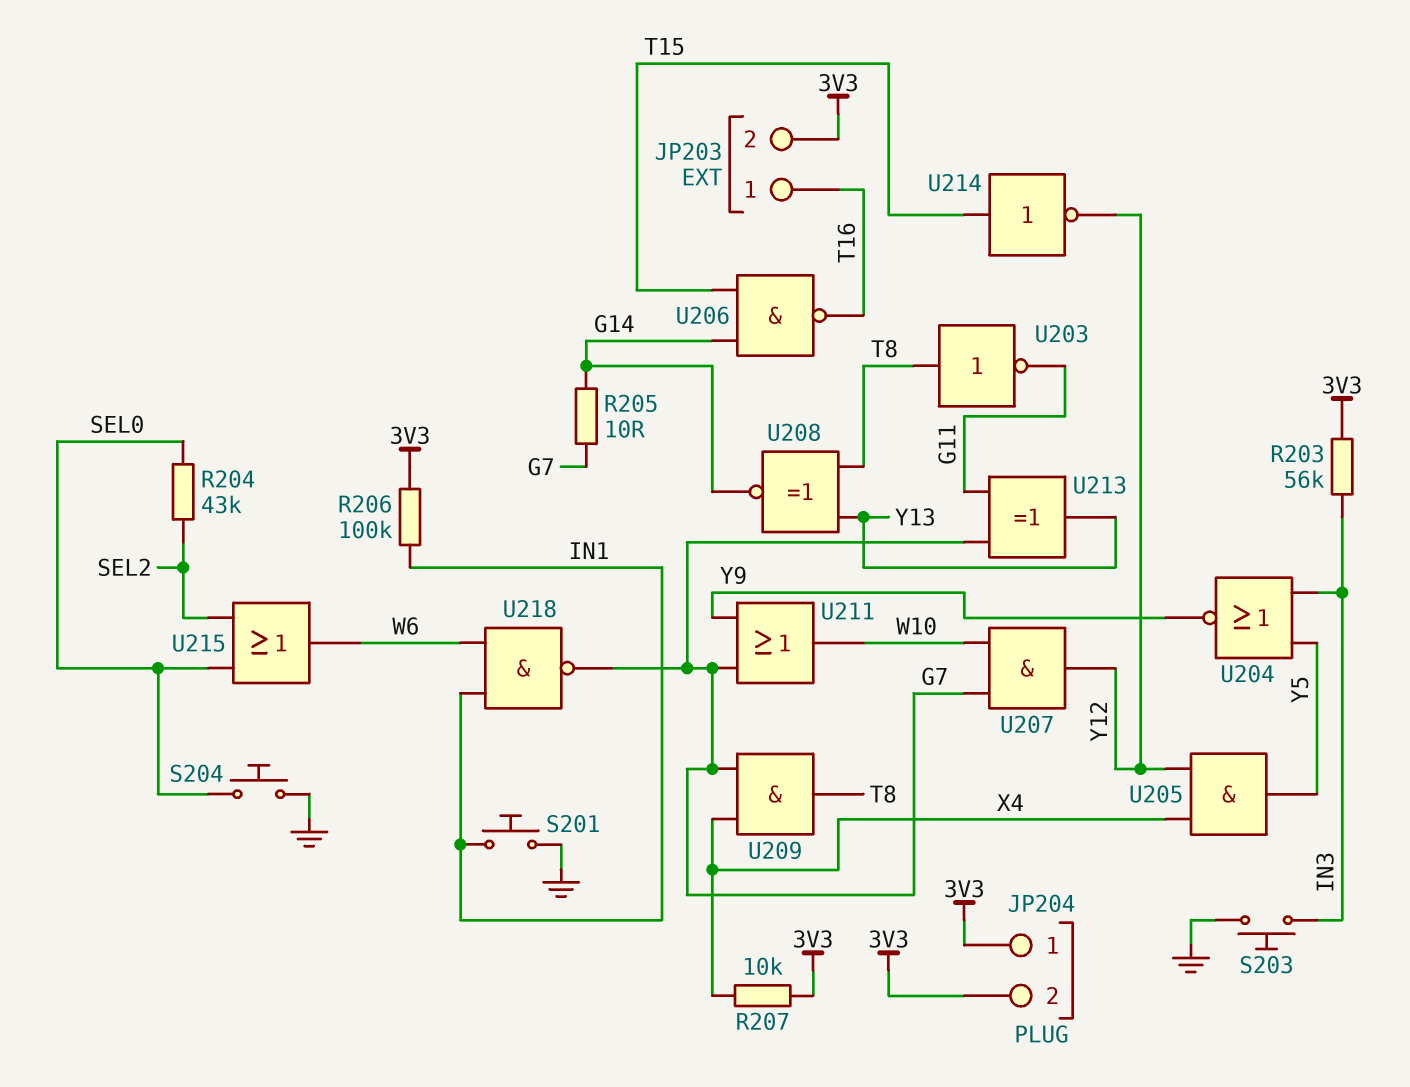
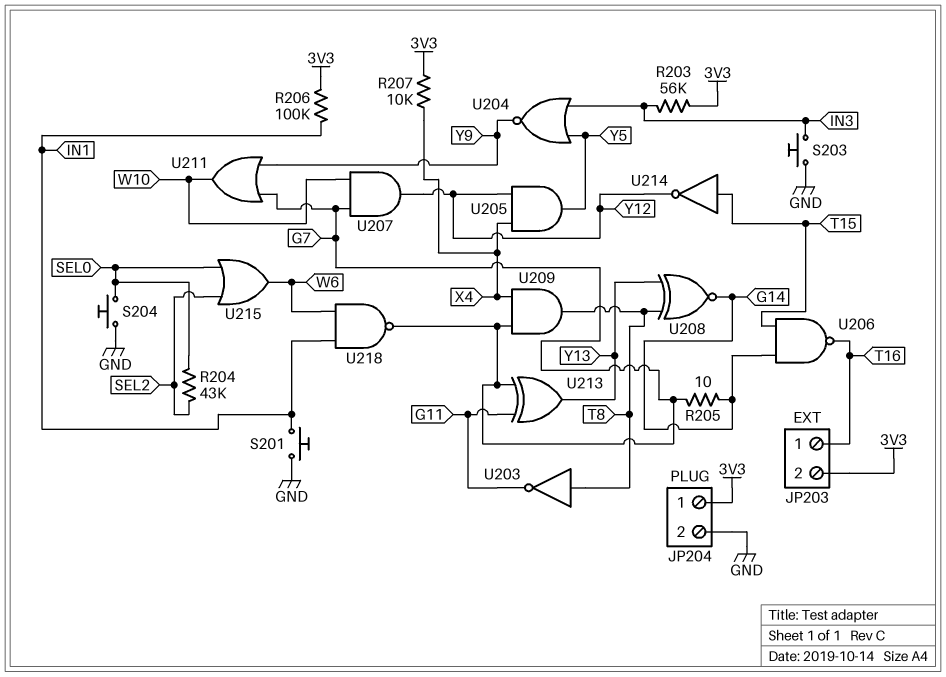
JP204 pin 2: 3V3 -> GND

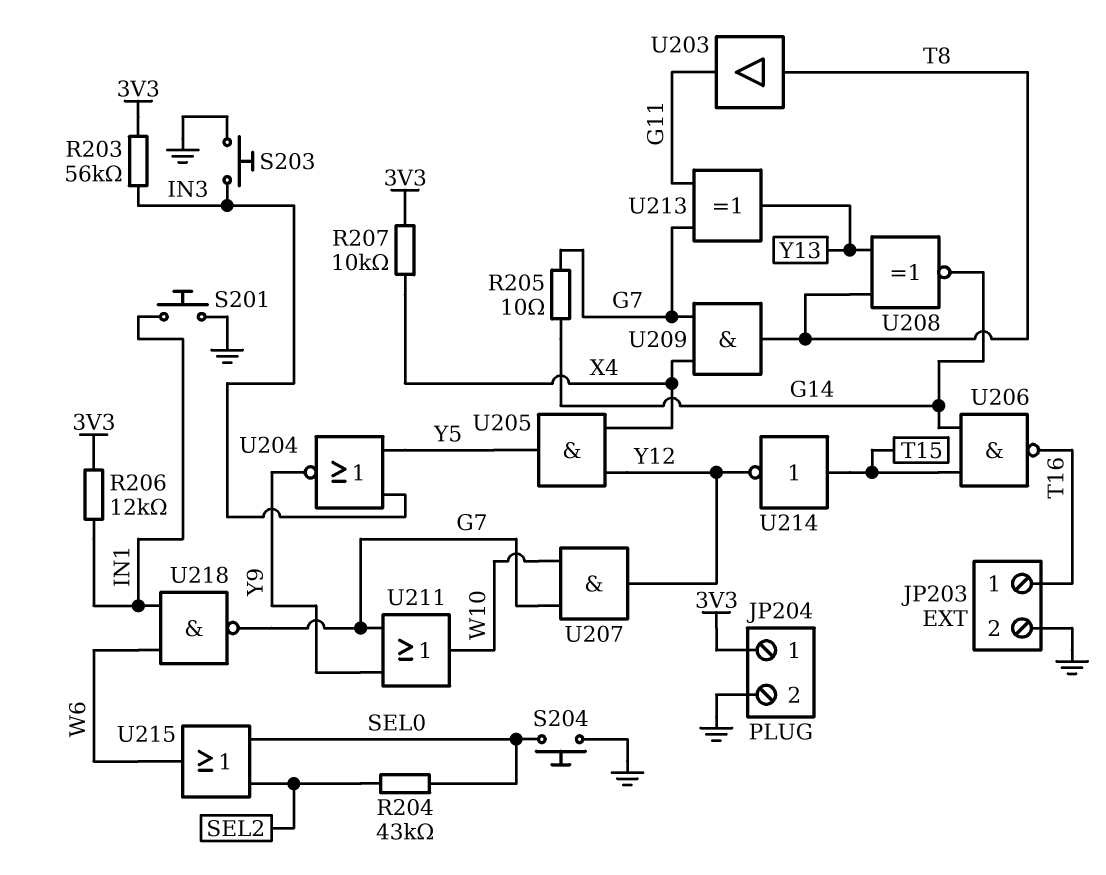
JP203 pin 2: 3V3 -> GND
R206: 100k (3V3, IN1) -> 12k (3V3, IN1)
U203: NOT (in T8, out G11) -> buffer (in T8, out G11)

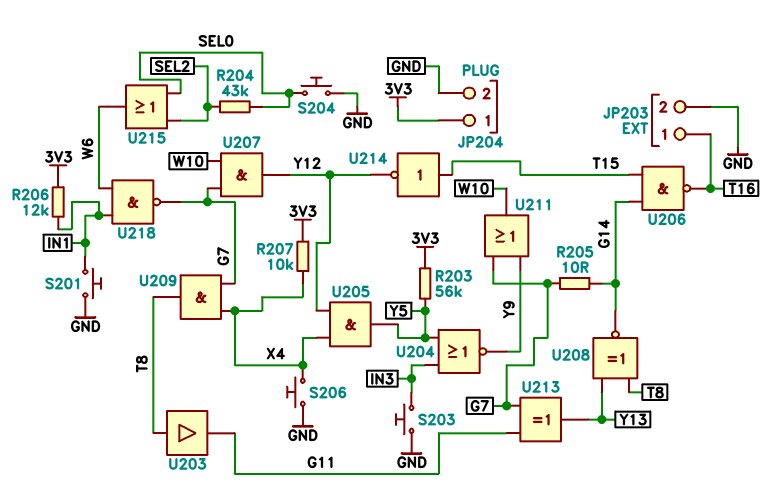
R203: 56k (3V3, IN3) -> 56k (3V3, Y5)
S206: none -> button (GND, X4)

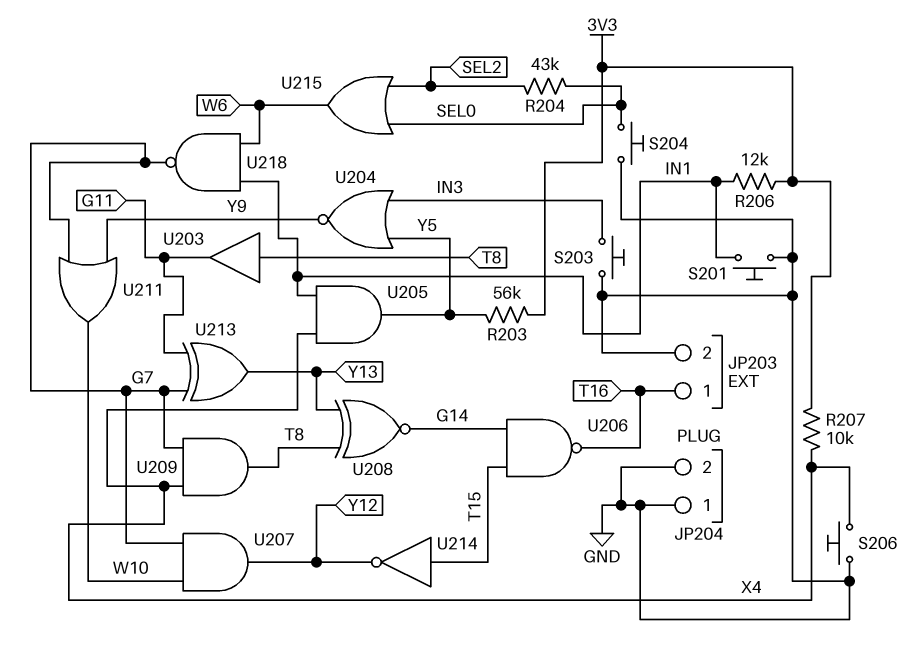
JP204 pin 1: 3V3 -> GND
R205: 10 (G7, G14) -> none
U205: AND (in X4, in Y12, out Y5) -> AND (in IN1, in X4, out Y5)

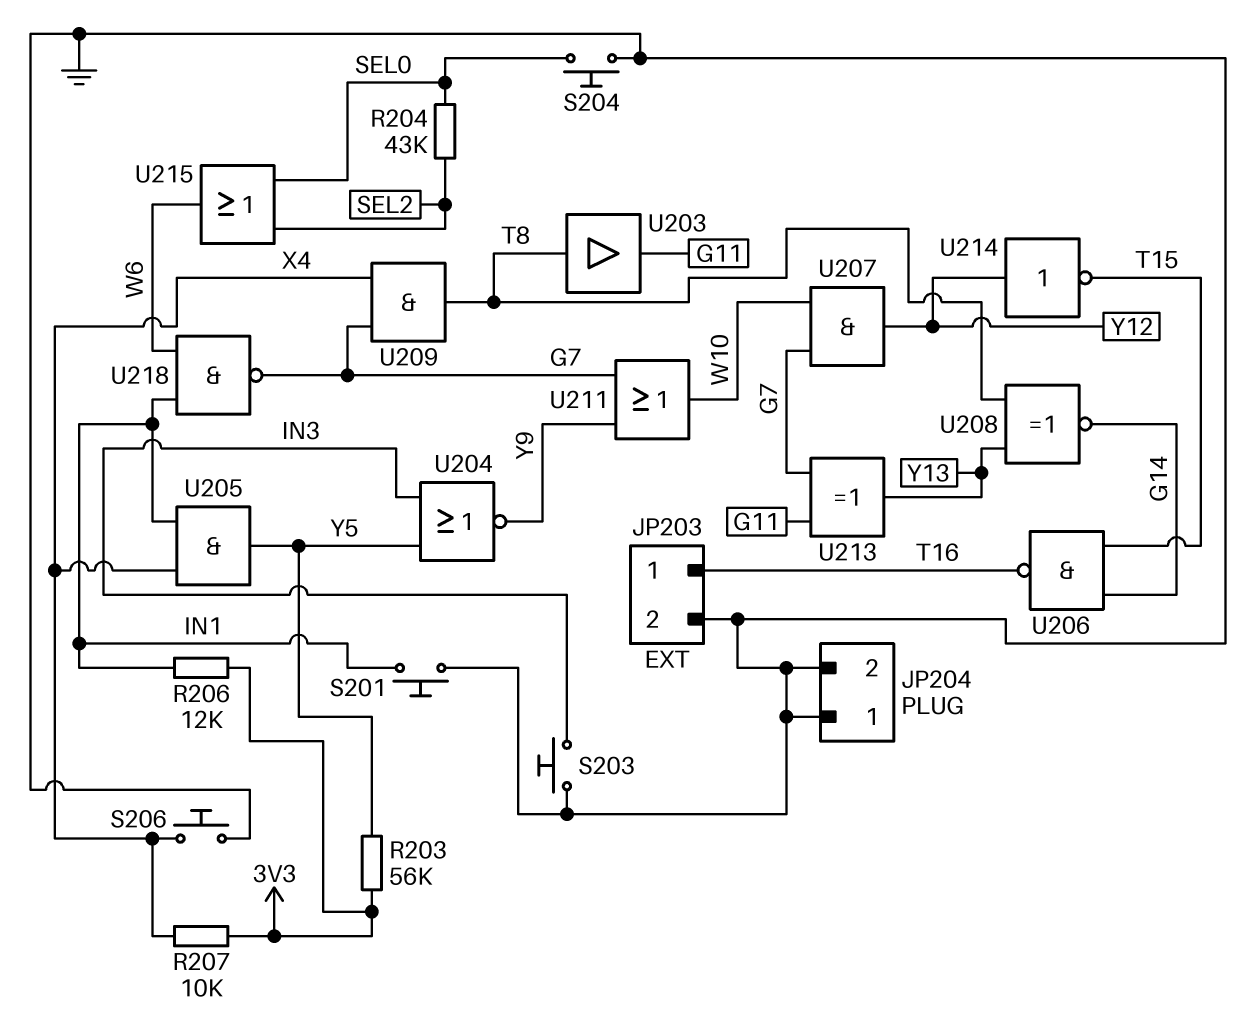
U214: NOT (in T15, out Y12) -> NOT (in Y12, out T15)

